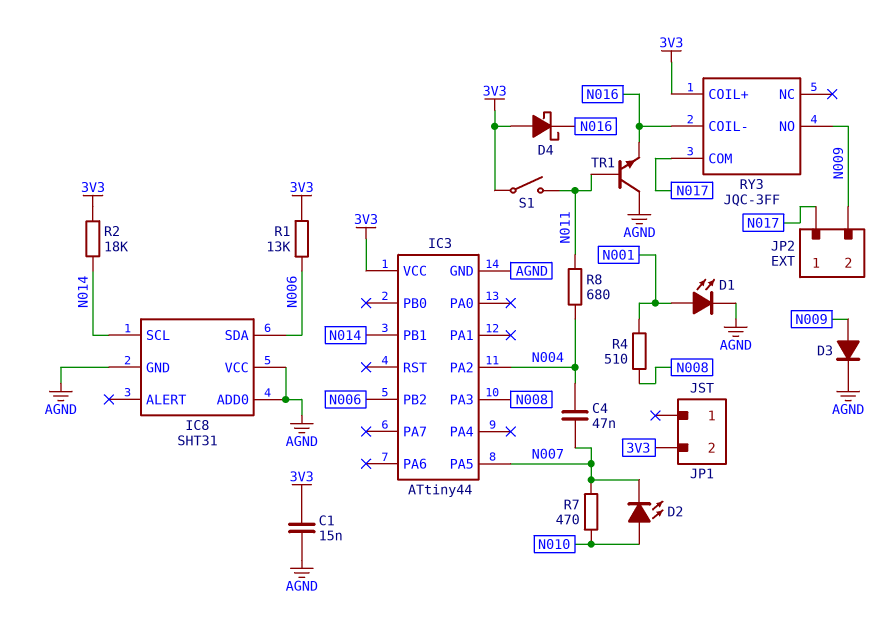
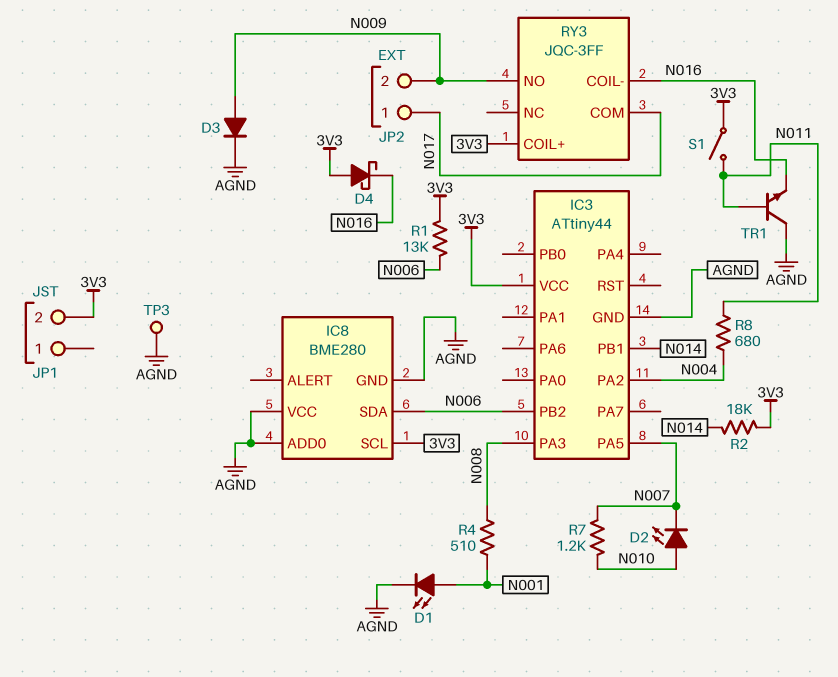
C1: 15nF (3V3, AGND) -> none
C4: 47nF (N004, N007) -> none
IC8: SHT31 -> BME280
IC8 pin SCL: N014 -> 3V3
R7: 470 (N007, N010) -> 1.2k (N007, N010)
TP3: none -> test point (AGND)

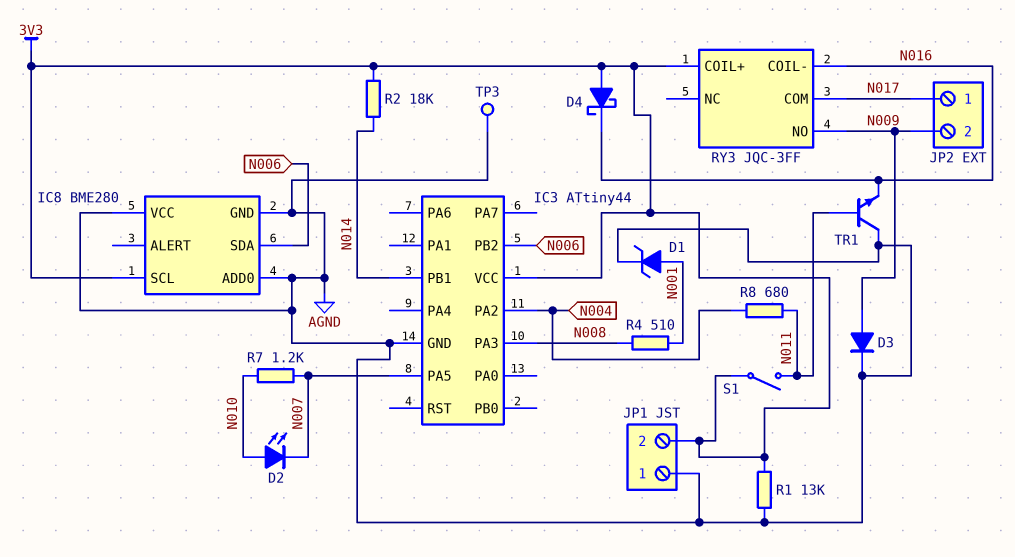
D1: LED (A N001, K AGND) -> zener (A N001, K AGND)
JP1 pin 1: none -> AGND
R1: 13k (3V3, N006) -> 13k (3V3, AGND)

